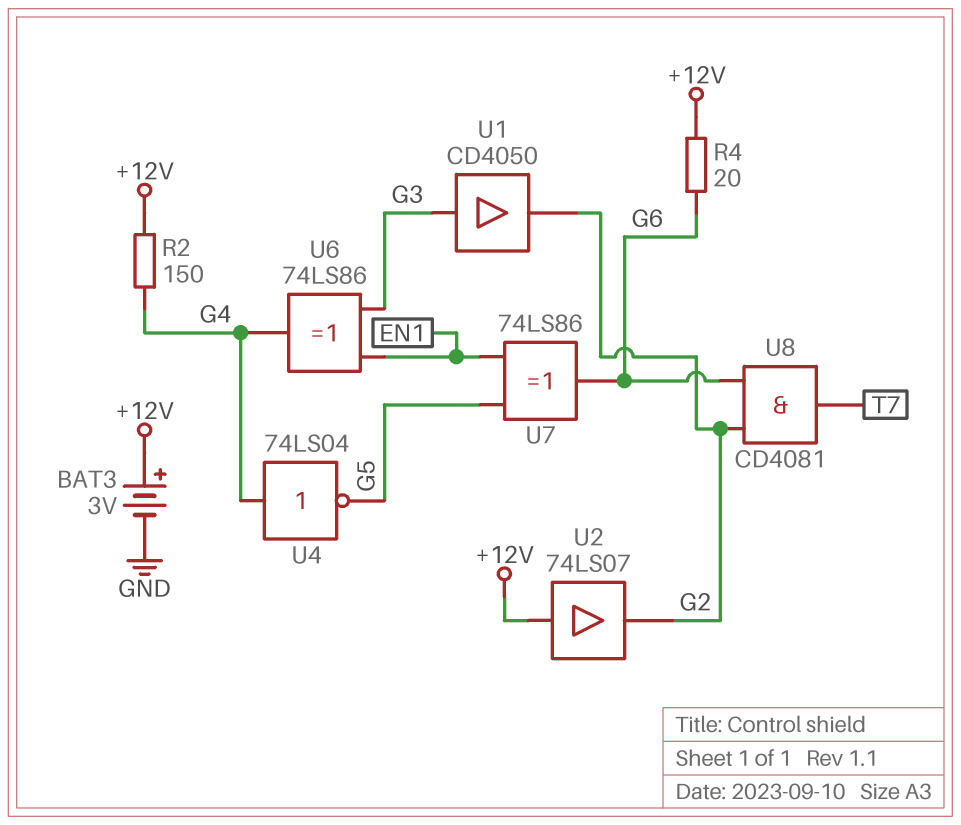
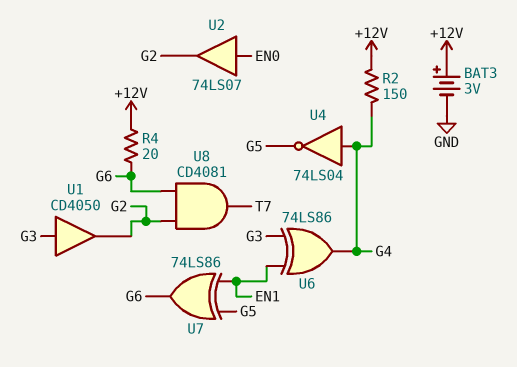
U2: buffer 74LS07 (in +12V, out G2) -> buffer 74LS07 (in EN0, out G2)

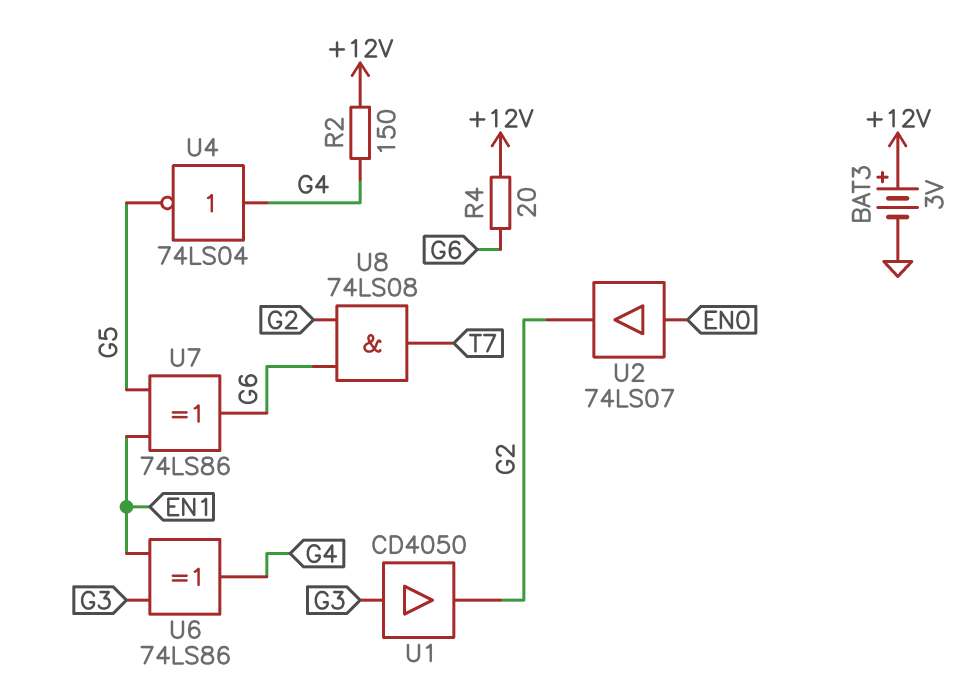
U8: AND CD4081 (in G2, in G6, out T7) -> AND 74LS08 (in G2, in G6, out T7)

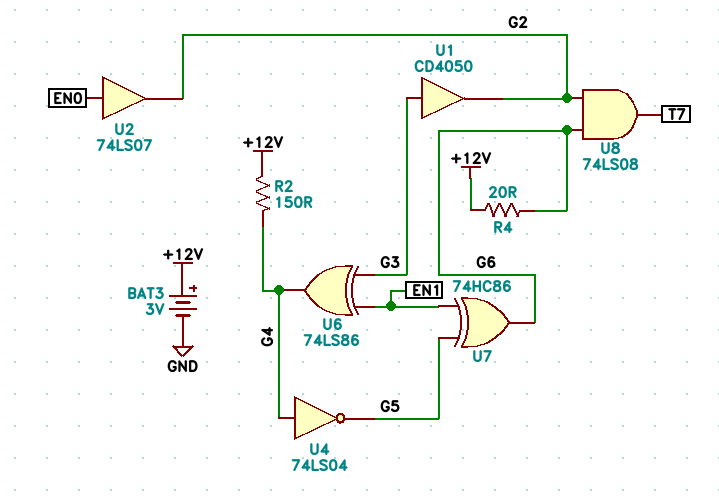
U7: XOR 74LS86 (in EN1, in G5, out G6) -> XOR 74HC86 (in EN1, in G5, out G6)

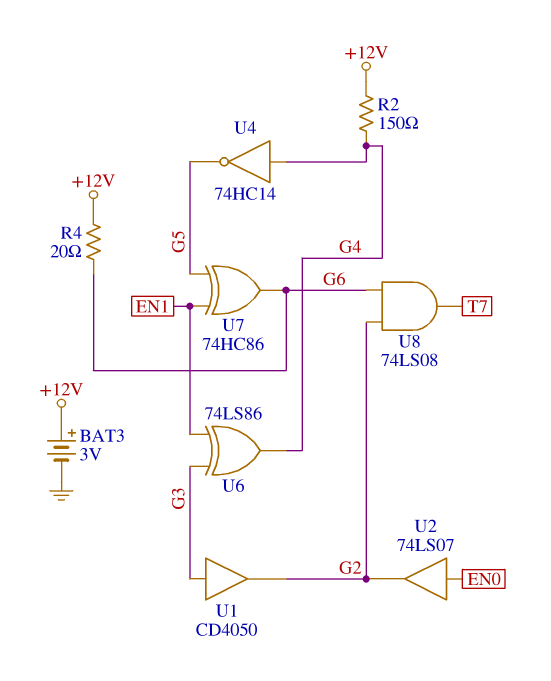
U4: NOT 74LS04 (in G4, out G5) -> NOT 74HC14 (in G4, out G5)

